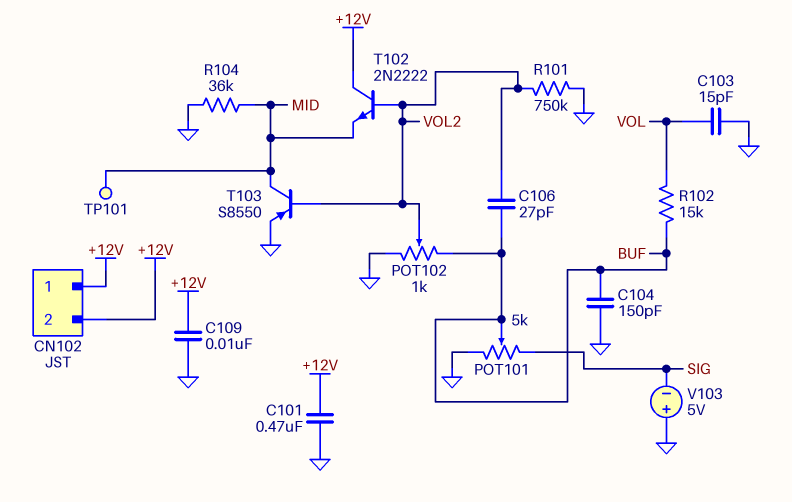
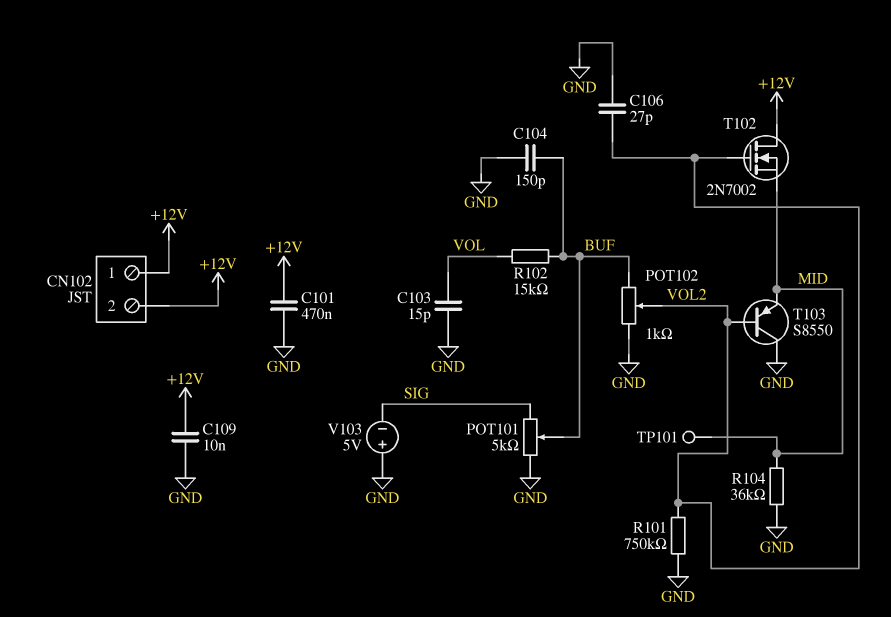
C106: 27pF (BUF, VOL2) -> 27pF (GND, VOL2)
T102: NPN 2N2222 (B VOL2, C +12V, E MID) -> NMOS 2N7002 (G VOL2, D +12V, S MID)
T103: PNP S8550 (B VOL2, C MID, E GND) -> PNP S8550 (B VOL2, C GND, E MID)

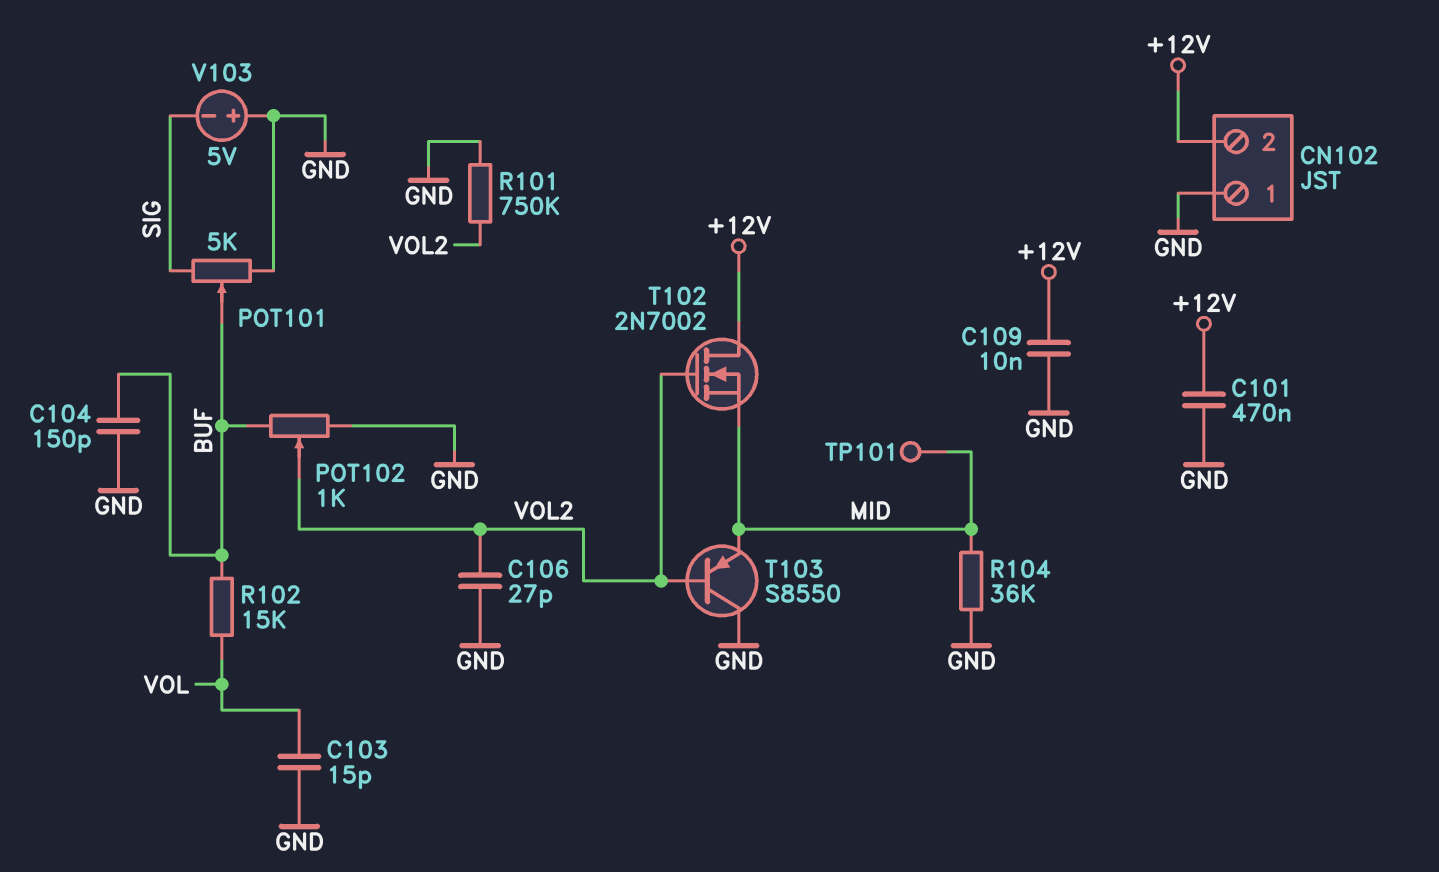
CN102 pin 1: +12V -> GND

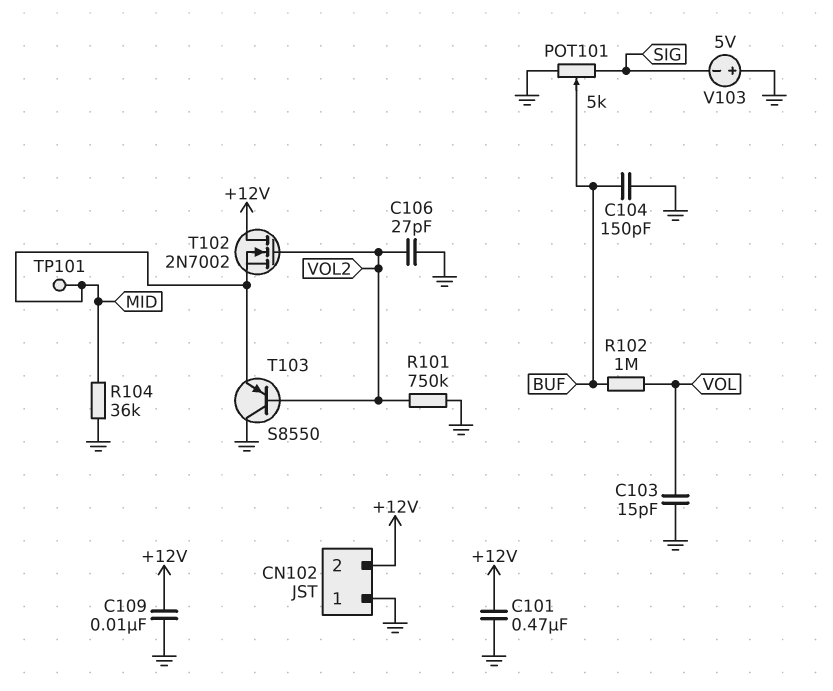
POT102: 1k (BUF, GND, wiper VOL2) -> none
R102: 15k (BUF, VOL) -> 1M (BUF, VOL)

